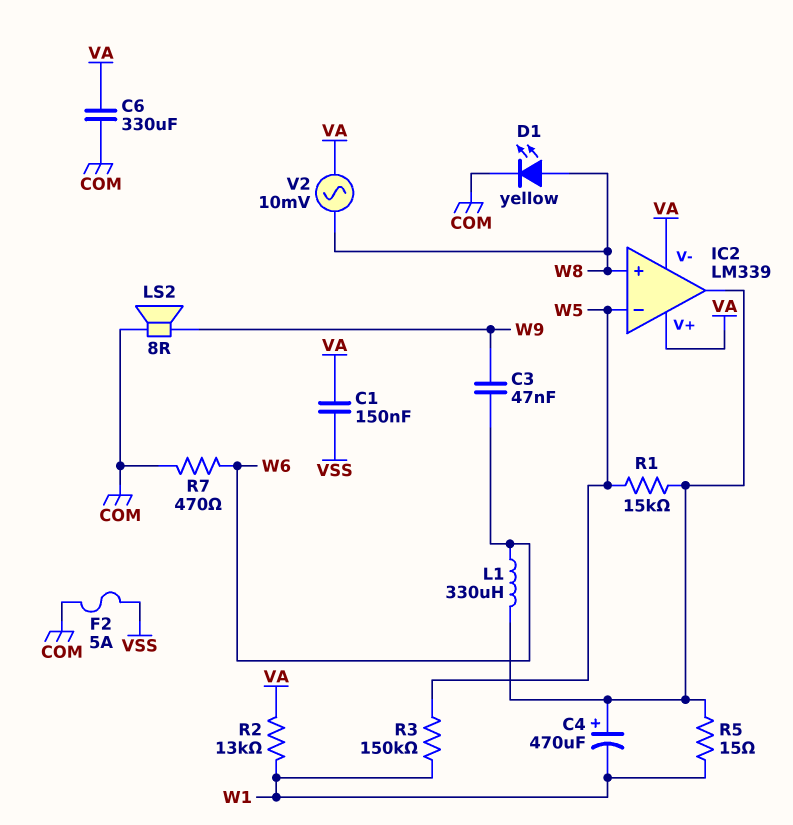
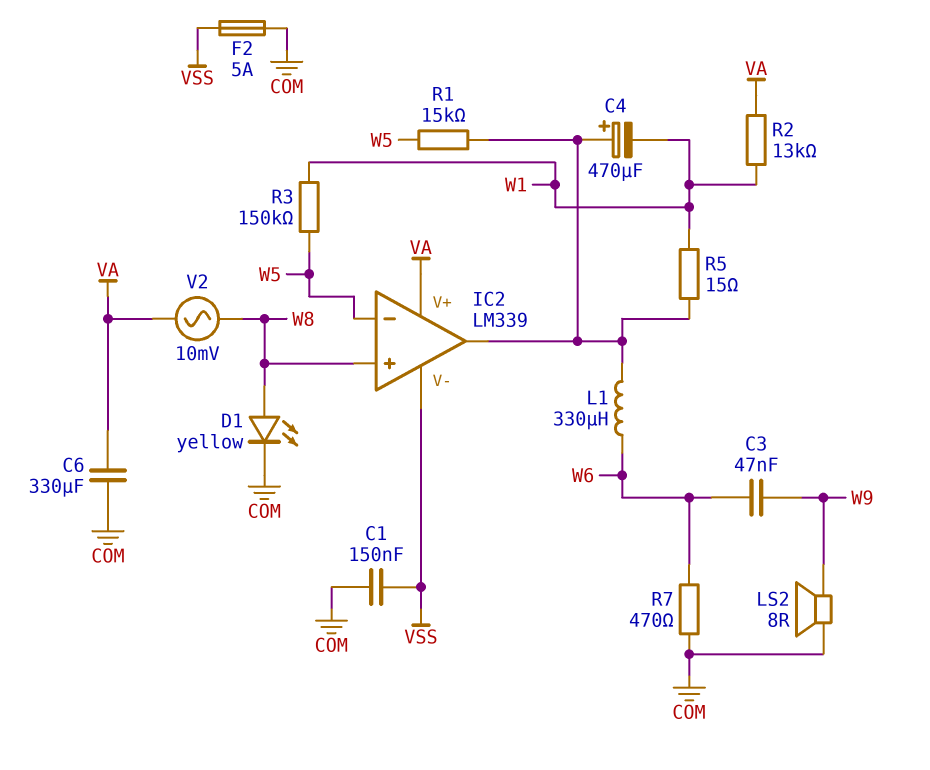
C1: 150nF (VA, VSS) -> 150nF (COM, VSS)
IC2 pin V-: VA -> VSS

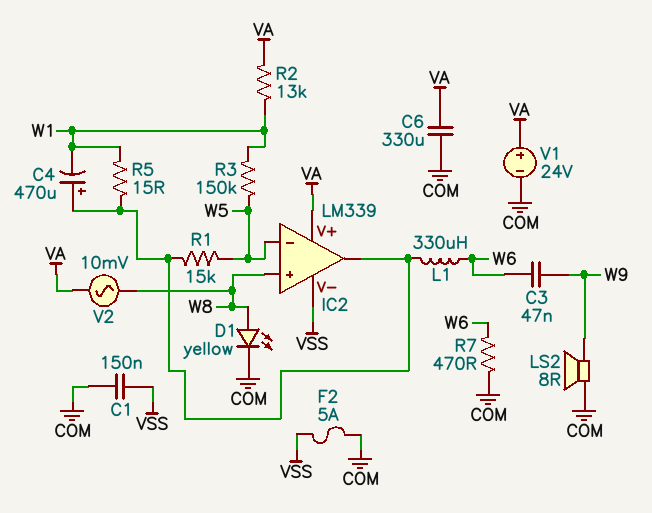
V1: none -> 24V (plus VA, minus COM)

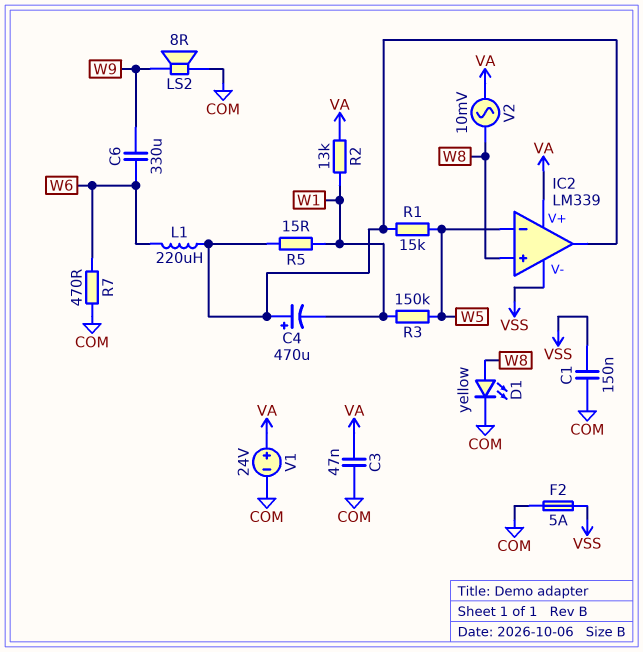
C3: 47nF (W6, W9) -> 47nF (COM, VA)
C6: 330uF (COM, VA) -> 330uF (W6, W9)
L1: 330uH (IC2/out, W6) -> 220uH (IC2/out, W6)

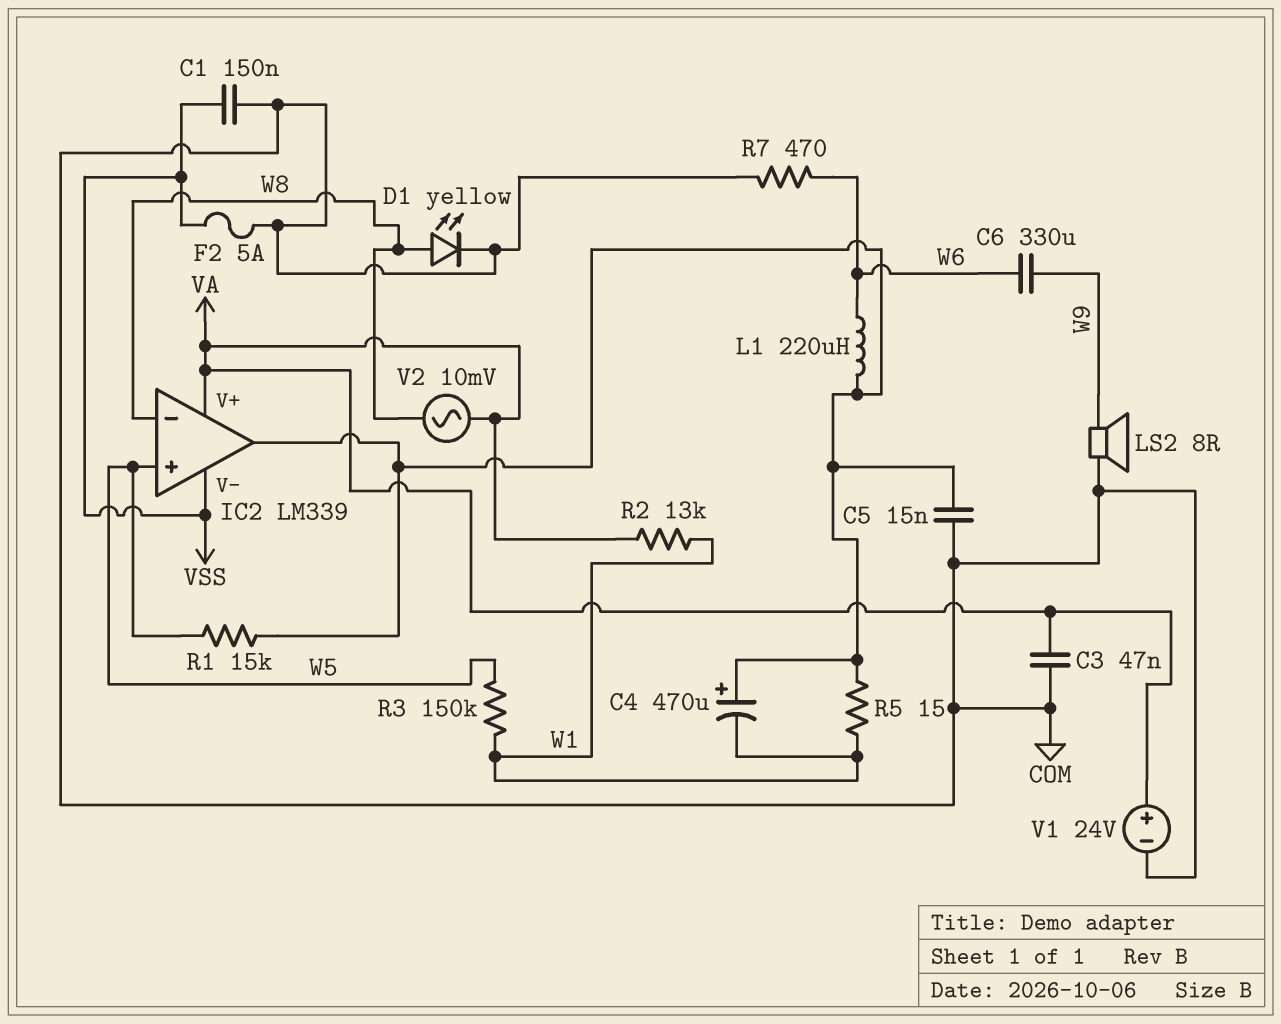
C5: none -> 15nF (COM, IC2/out)
IC2 pin in+: W8 -> W5
IC2 pin in-: W5 -> W8

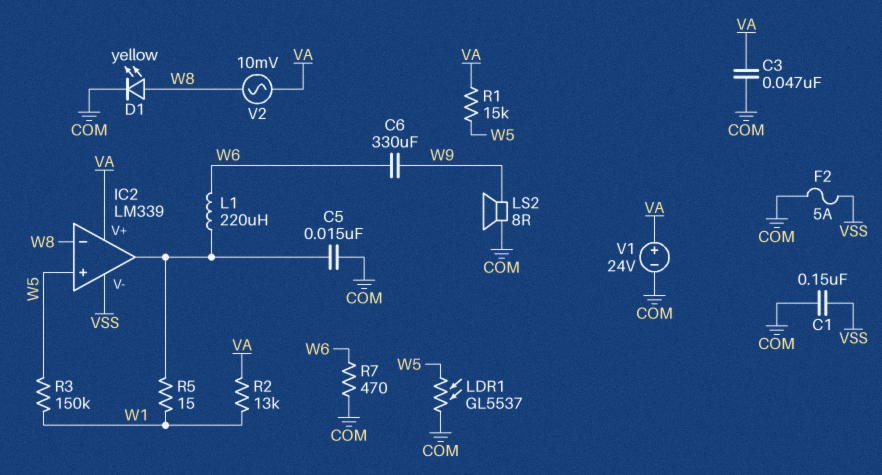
C4: 470uF (plus IC2/out, minus W1) -> none
LDR1: none -> GL5537 (COM, W5)
R1: 15k (IC2/out, W5) -> 15k (VA, W5)

